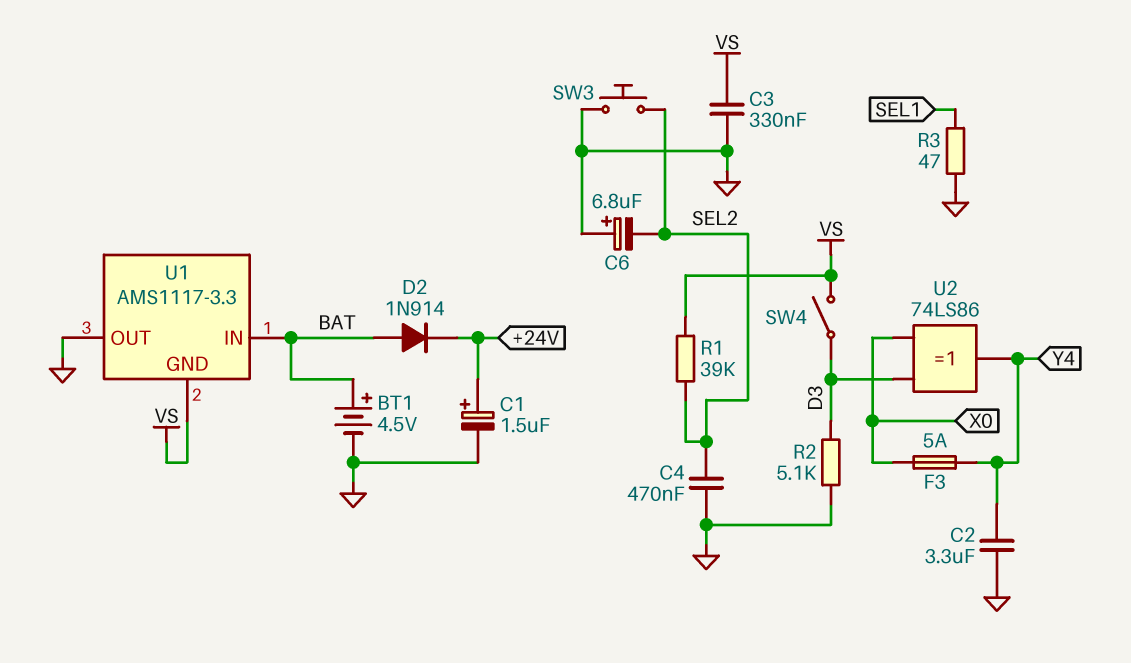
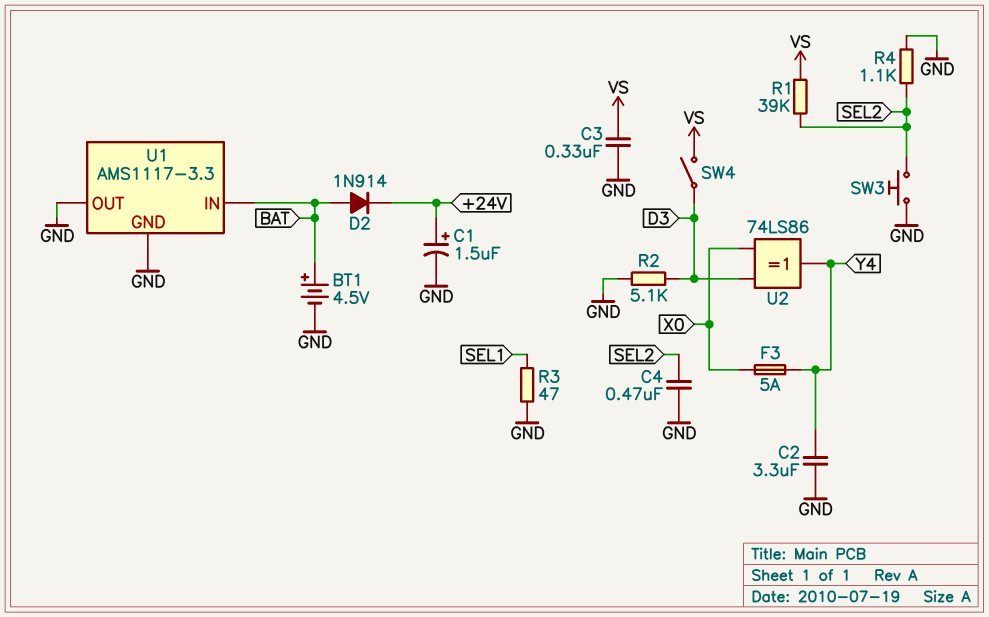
C6: 6.8uF (plus GND, minus SEL2) -> none
R4: none -> 1.1k (GND, SEL2)
U1 pin GND: VS -> GND

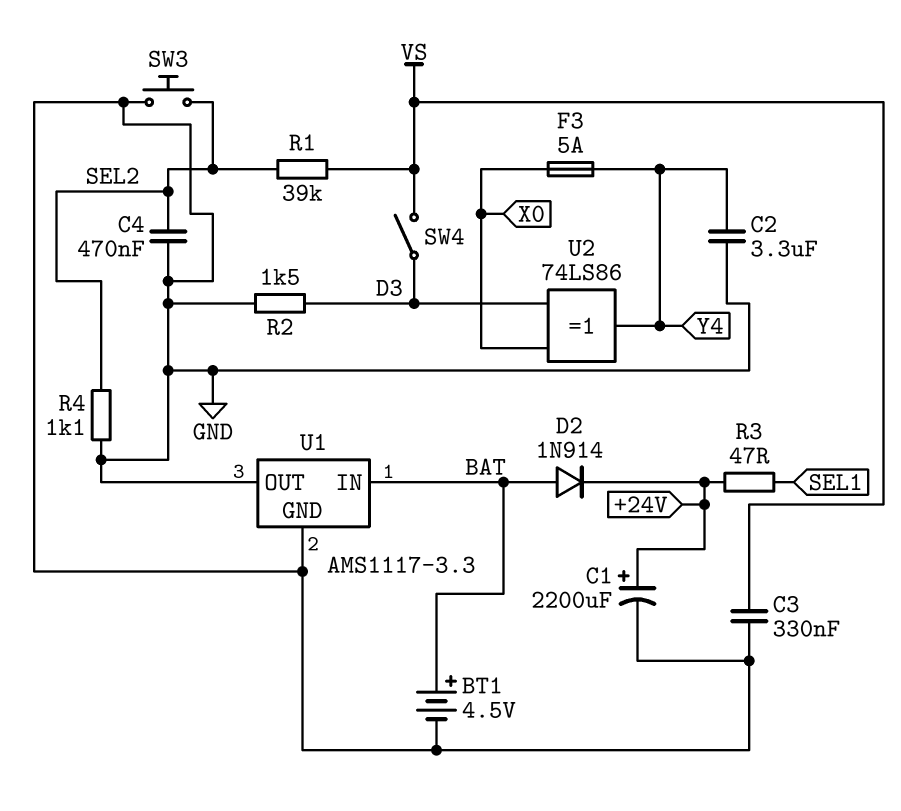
C1: 1.5uF (plus +24V, minus GND) -> 2200uF (plus +24V, minus GND)
R2: 5.1k (D3, GND) -> 1.5k (D3, GND)
R3: 47 (GND, SEL1) -> 47 (+24V, SEL1)

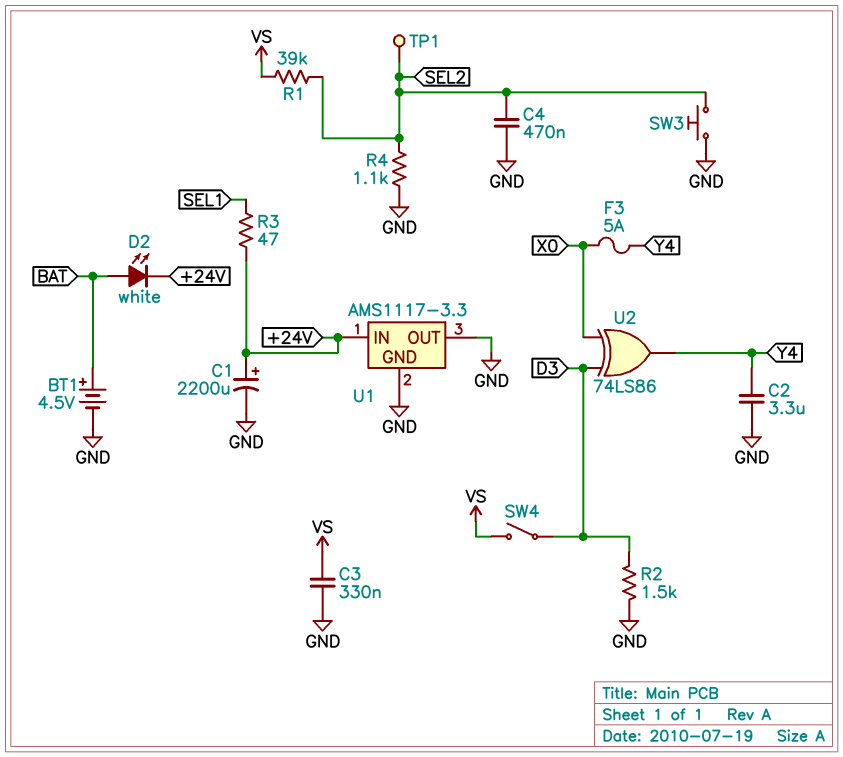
D2: diode 1N914 (A BAT, K +24V) -> LED white (A BAT, K +24V)
TP1: none -> test point (SEL2)
U1 pin IN: BAT -> +24V

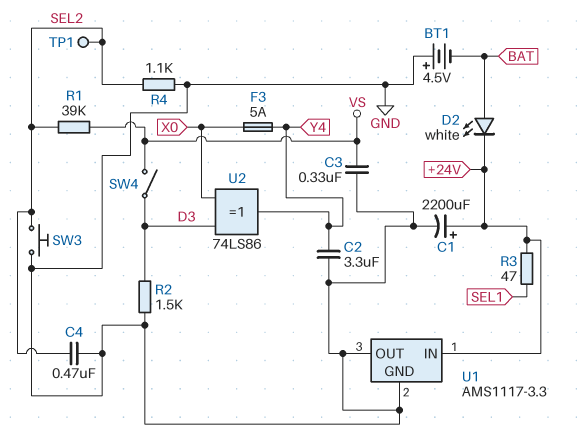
BT1: 4.5V (plus BAT, minus GND) -> 4.5V (plus GND, minus BAT)

